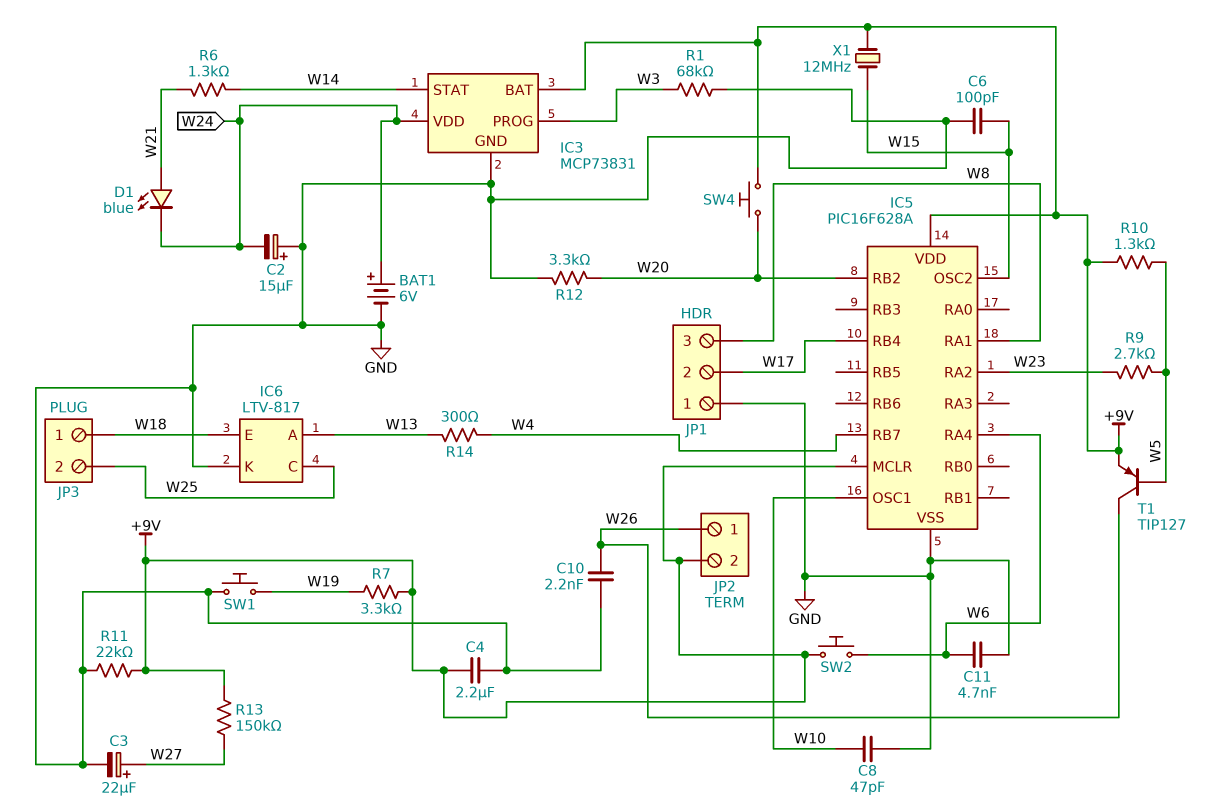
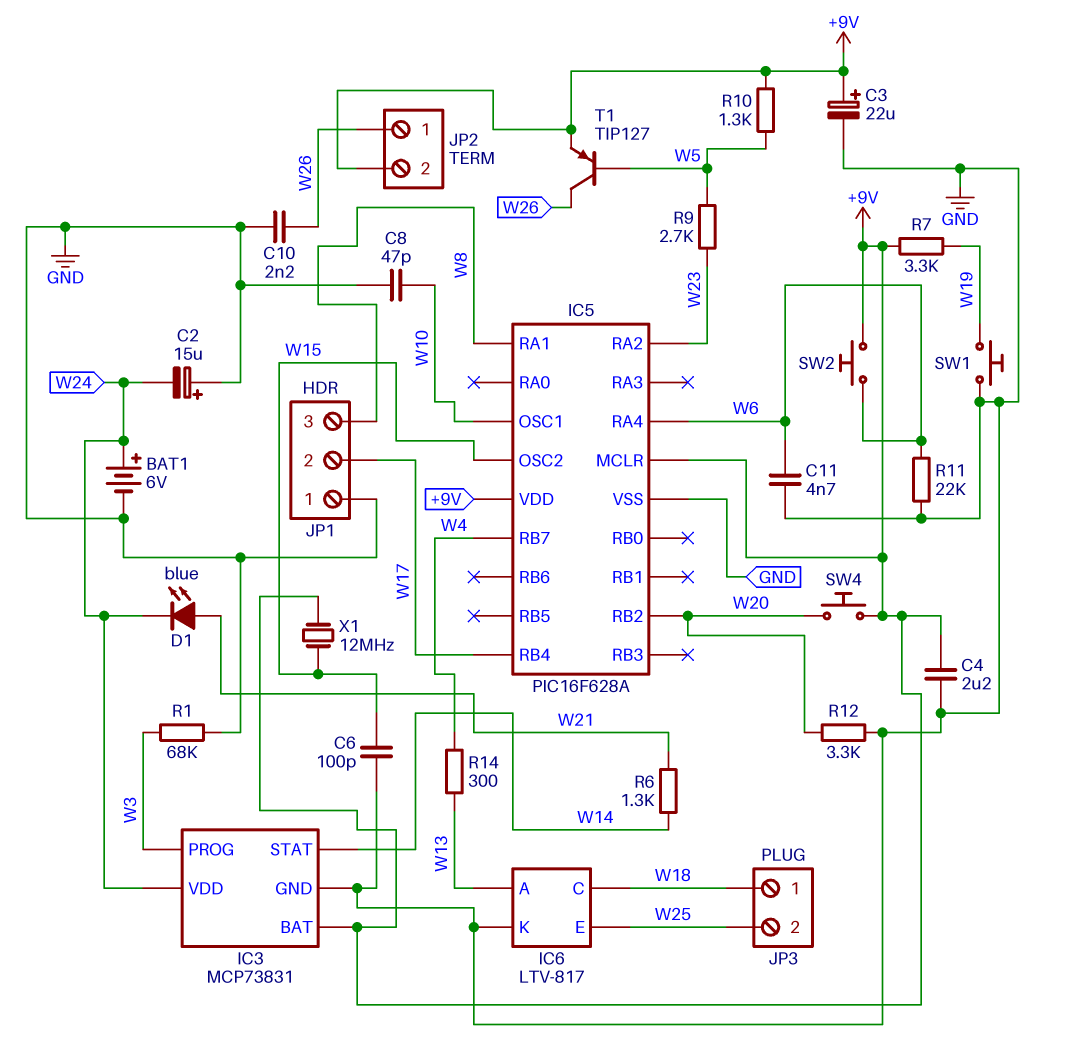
C3: 22uF (plus W27, minus GND) -> 22uF (plus +9V, minus GND)
IC6 pin C: W25 -> W18
IC6 pin E: W18 -> W25
R11: 22k (+9V, GND) -> 22k (GND, W6)
R13: 150k (+9V, W27) -> none

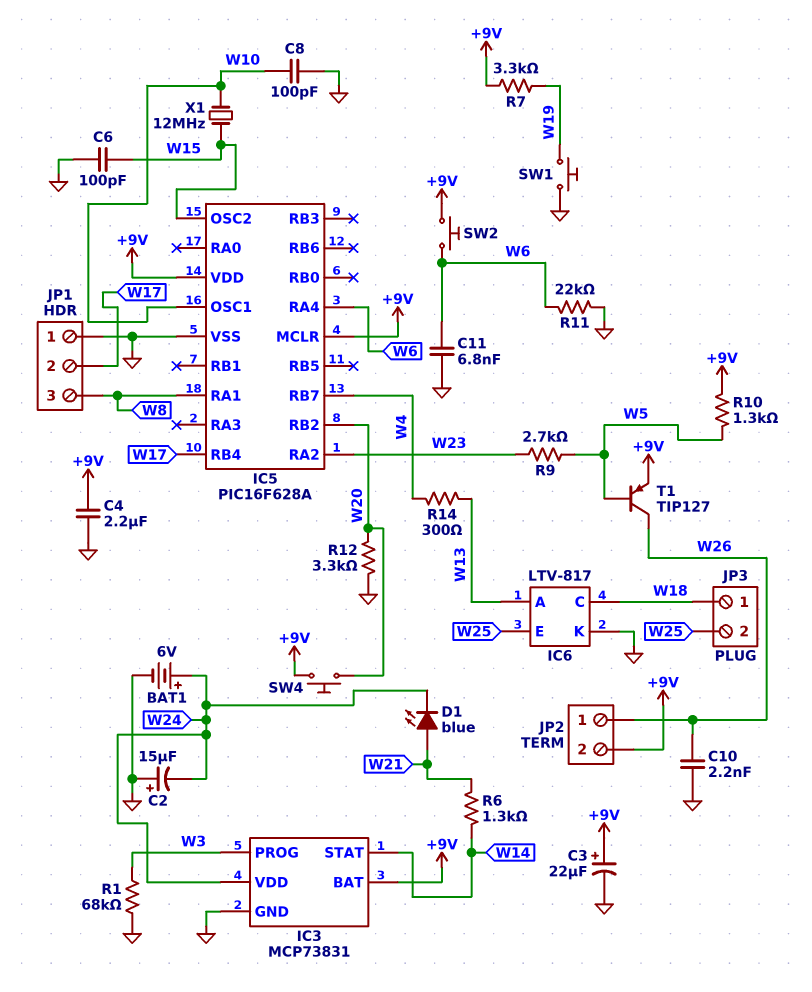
C8: 47pF (GND, W10) -> 100pF (GND, W10)
C11: 4.7nF (GND, W6) -> 6.8nF (GND, W6)
X1: 12MHz (+9V, W15) -> 12MHz (W10, W15)

